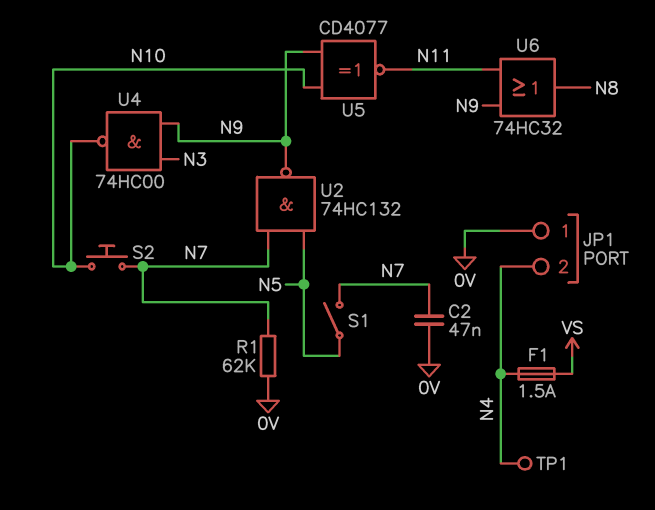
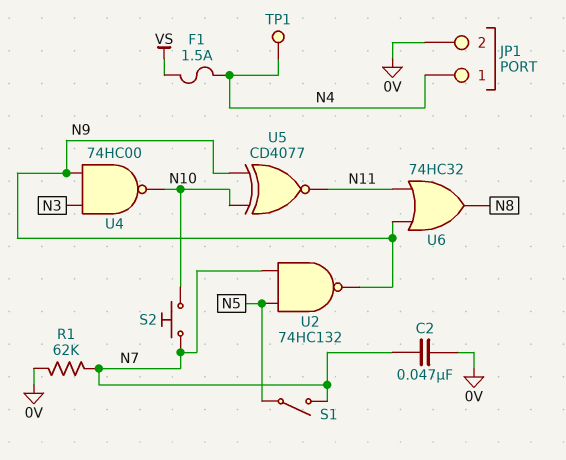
JP1 pin 1: 0V -> N4
JP1 pin 2: N4 -> 0V

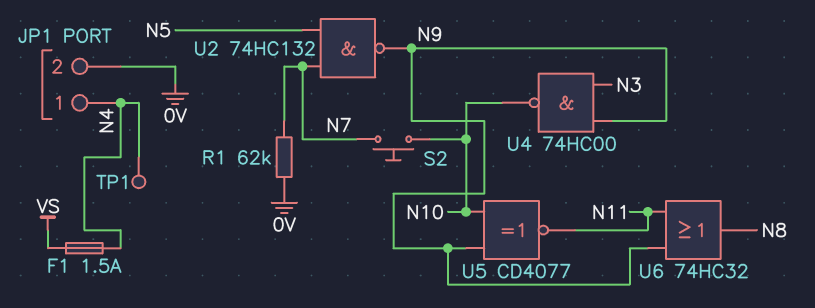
C2: 47nF (0V, N7) -> none
S1: switch (N5, N7) -> none

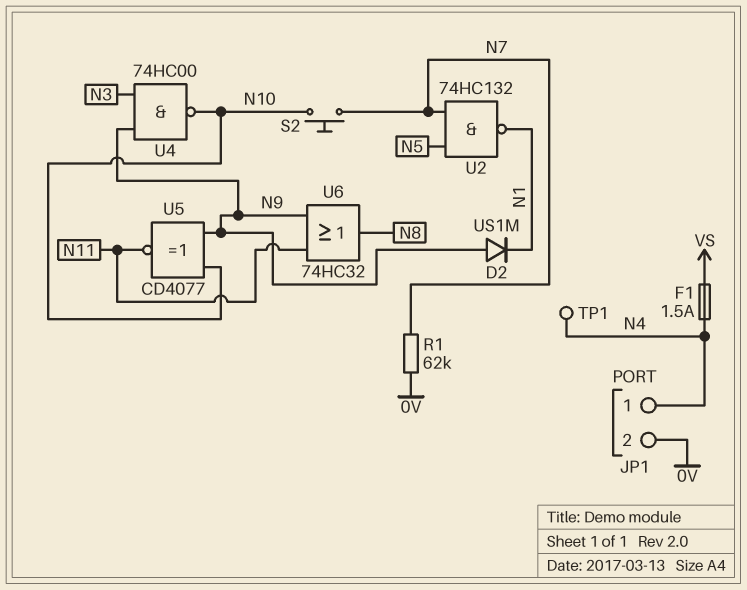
D2: none -> diode US1M (A N9, K N1)
U2: NAND 74HC132 (in N5, in N7, out N9) -> NAND 74HC132 (in N5, in N7, out N1)

